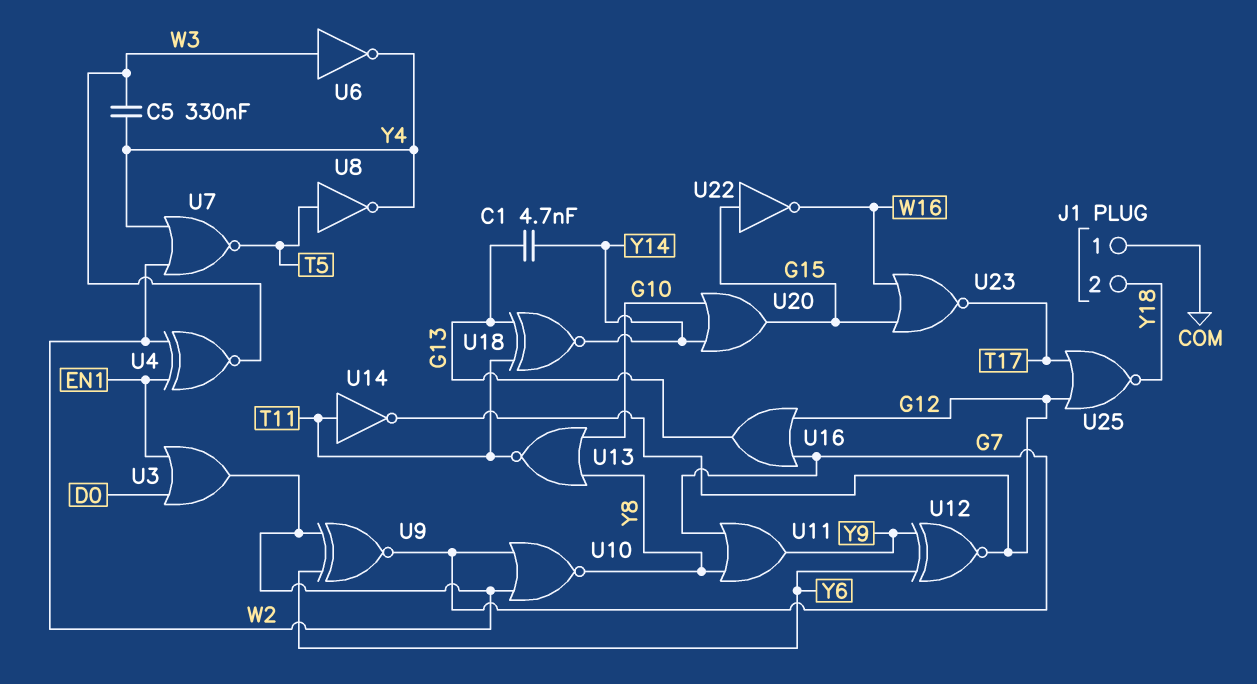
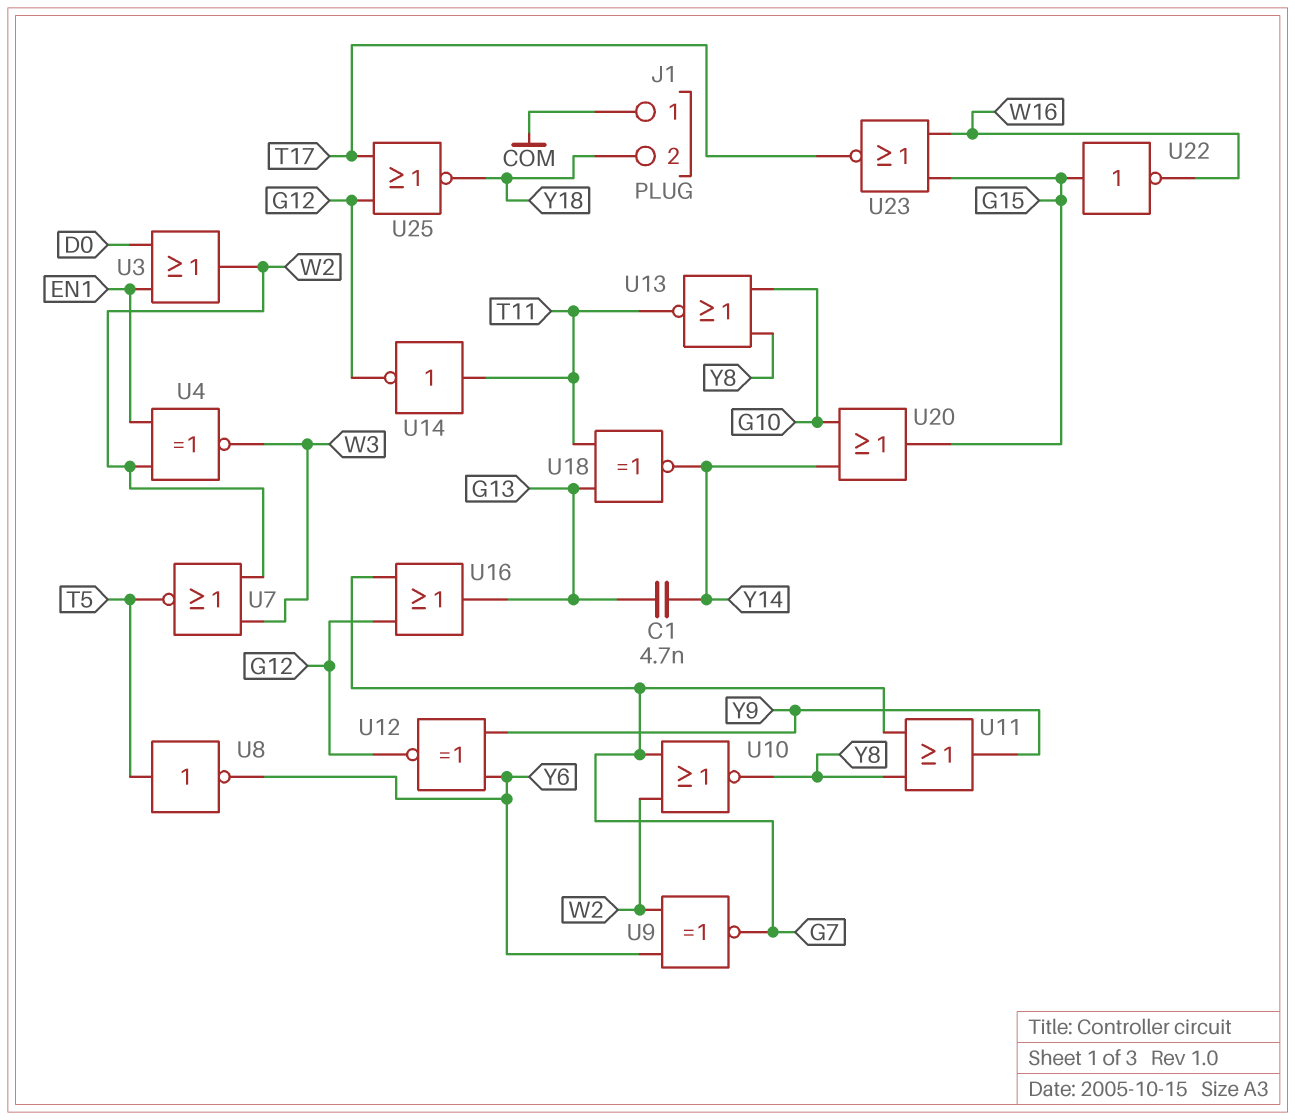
C5: 330nF (W3, Y4) -> none
U6: NOT (in W3, out Y4) -> none
U7: NOR (in W2, in Y4, out T5) -> NOR (in W2, in W3, out T5)
U8: NOT (in T5, out Y4) -> NOT (in T5, out Y6)

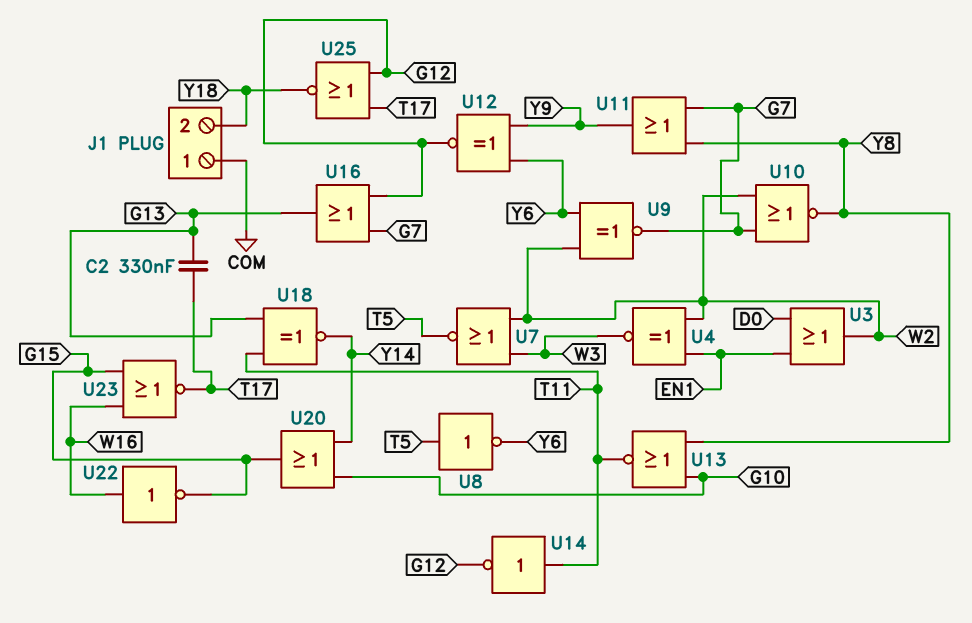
C1: 4.7nF (G13, Y14) -> none
C2: none -> 330nF (G13, T17)
U22: NOT (in G15, out W16) -> NOT (in W16, out G15)

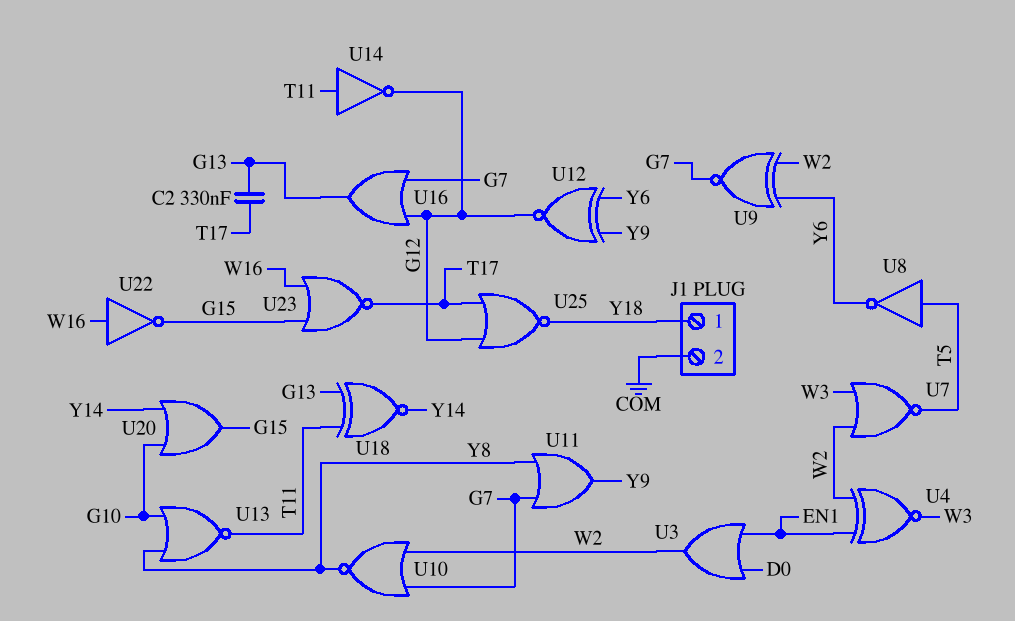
J1 pin 1: COM -> Y18
J1 pin 2: Y18 -> COM

